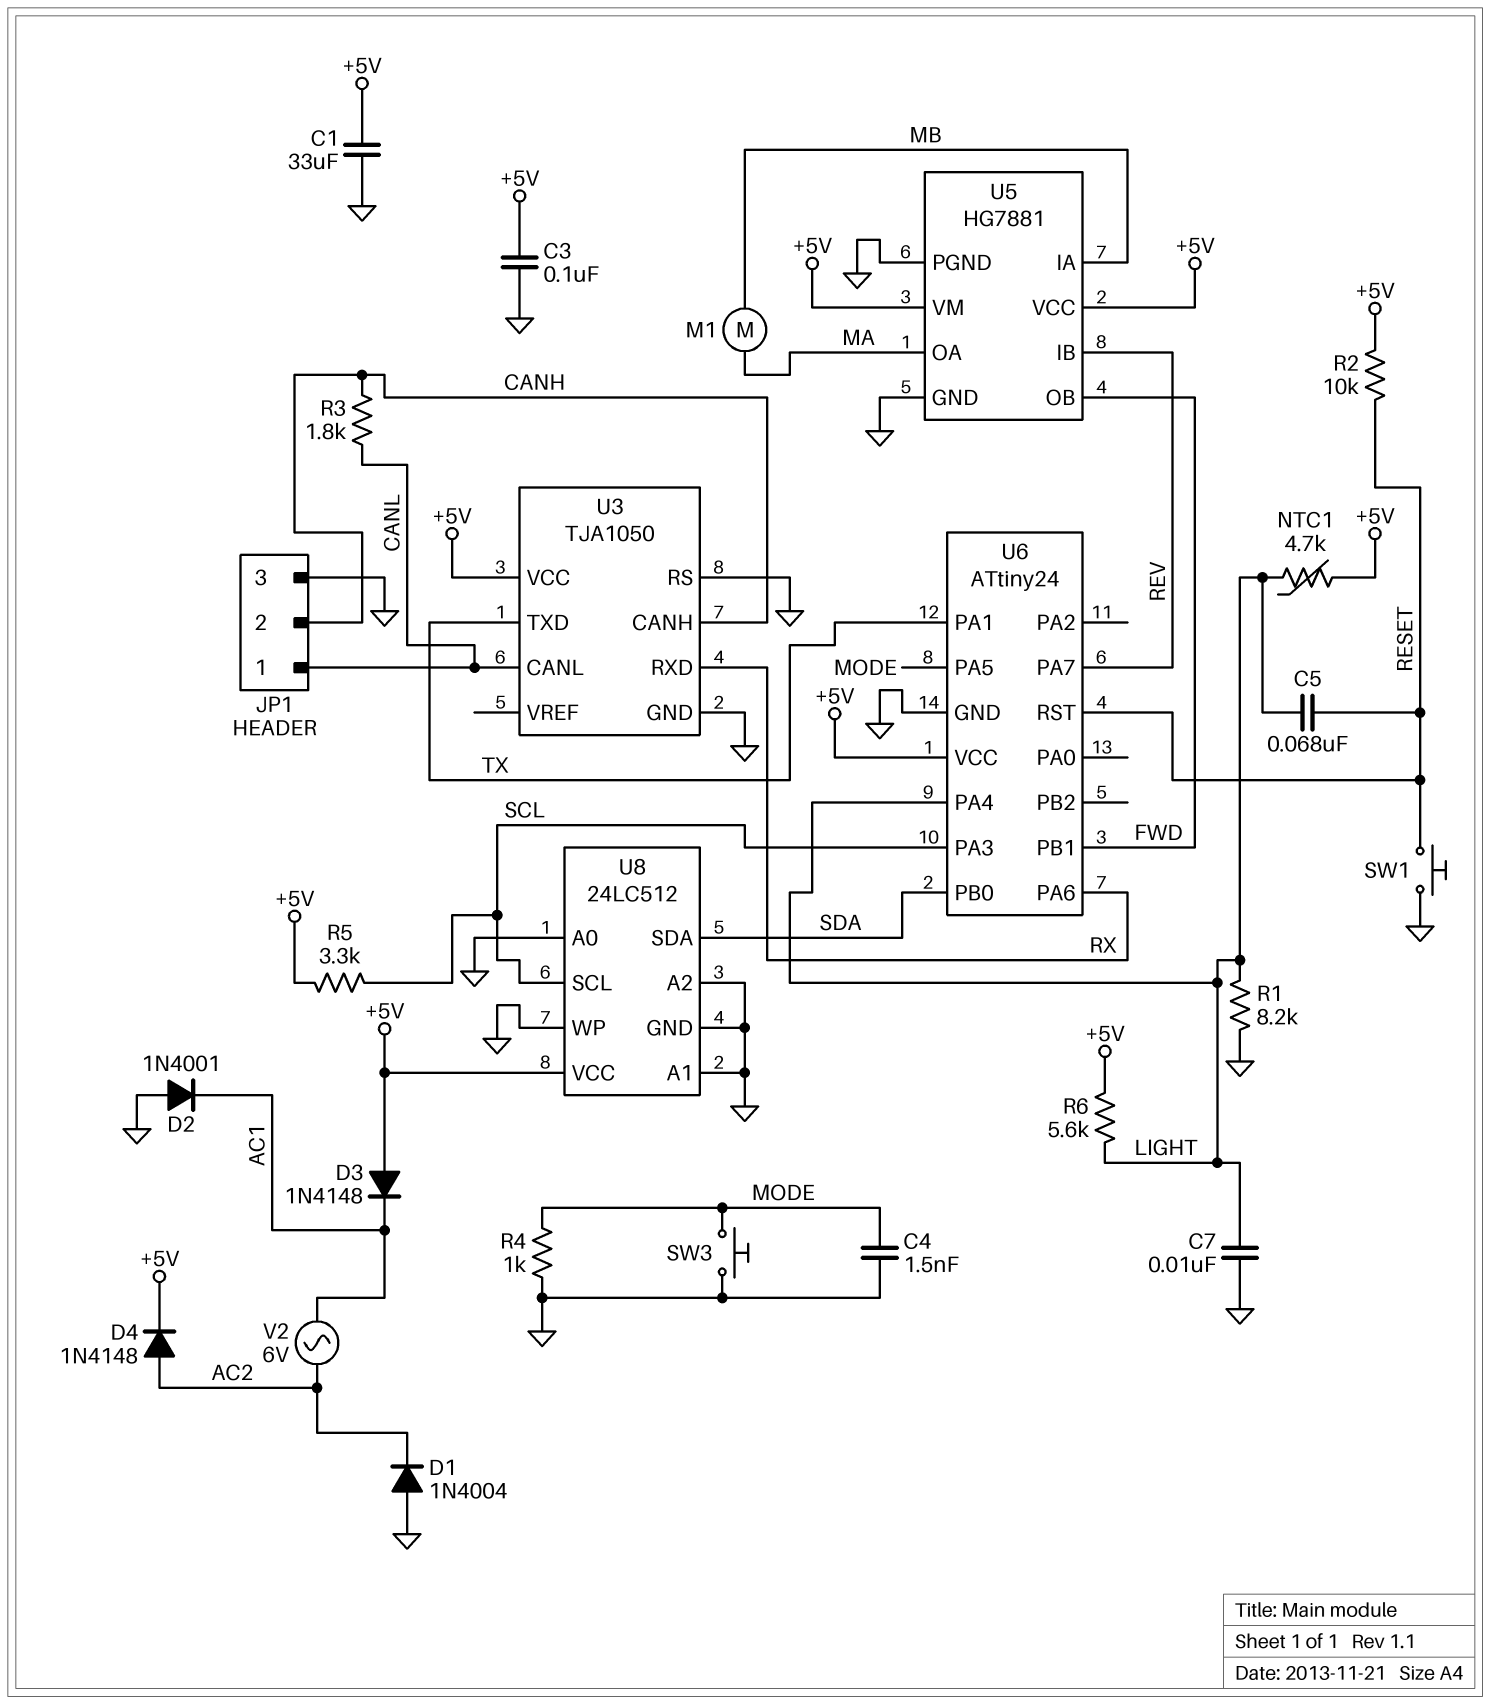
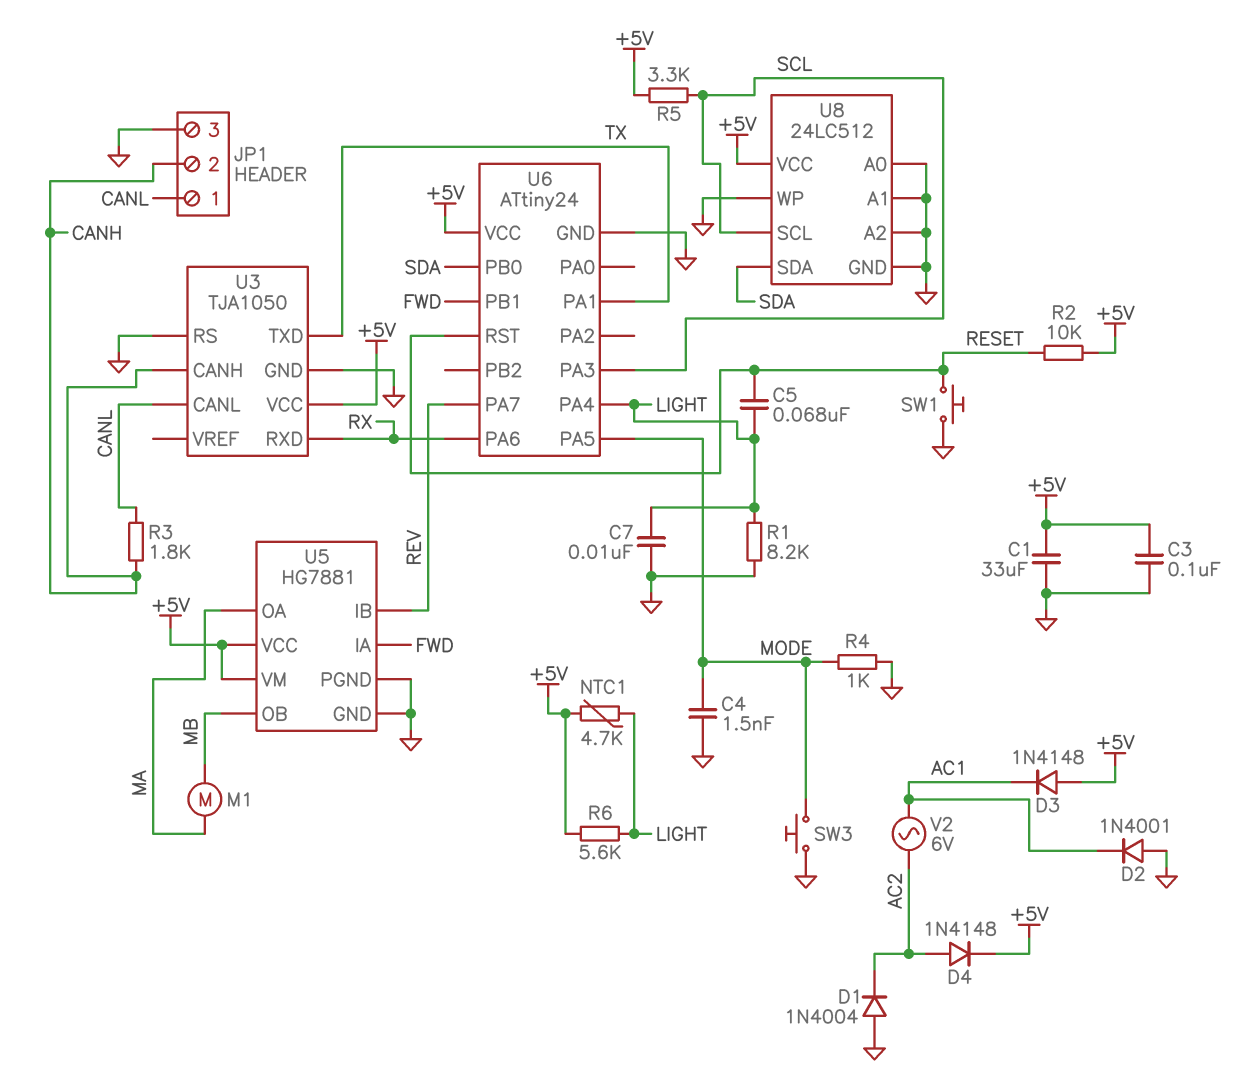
U5 pin IA: MB -> FWD
U5 pin OB: FWD -> MB

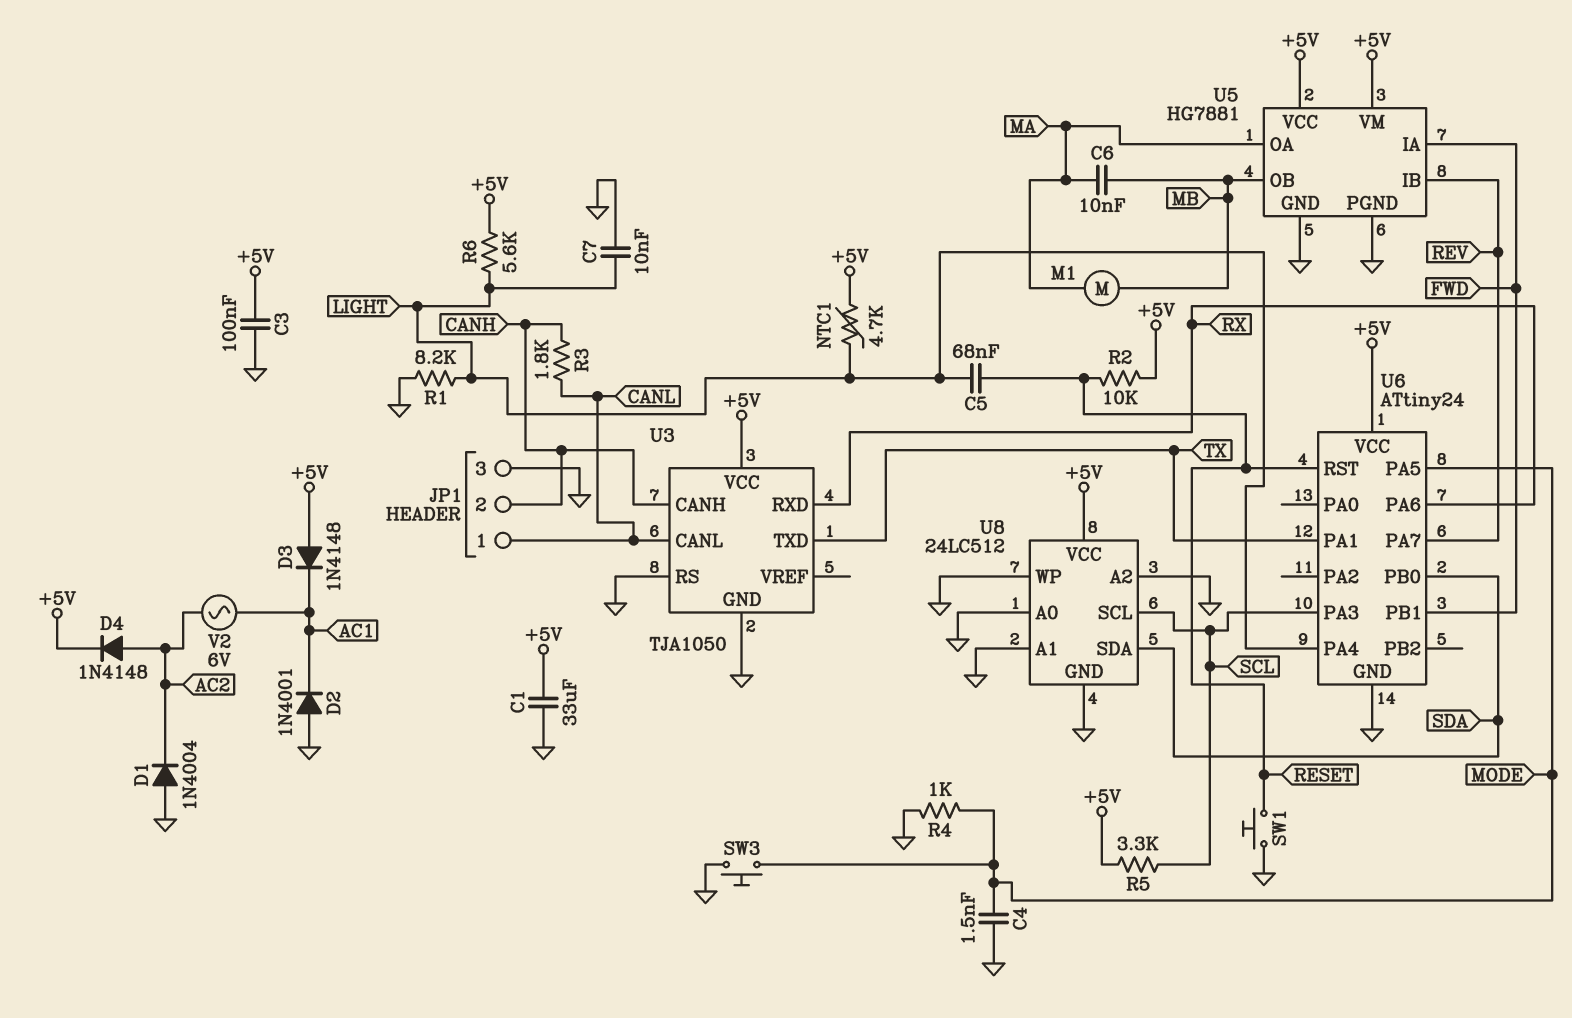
C6: none -> 10nF (MA, MB)

